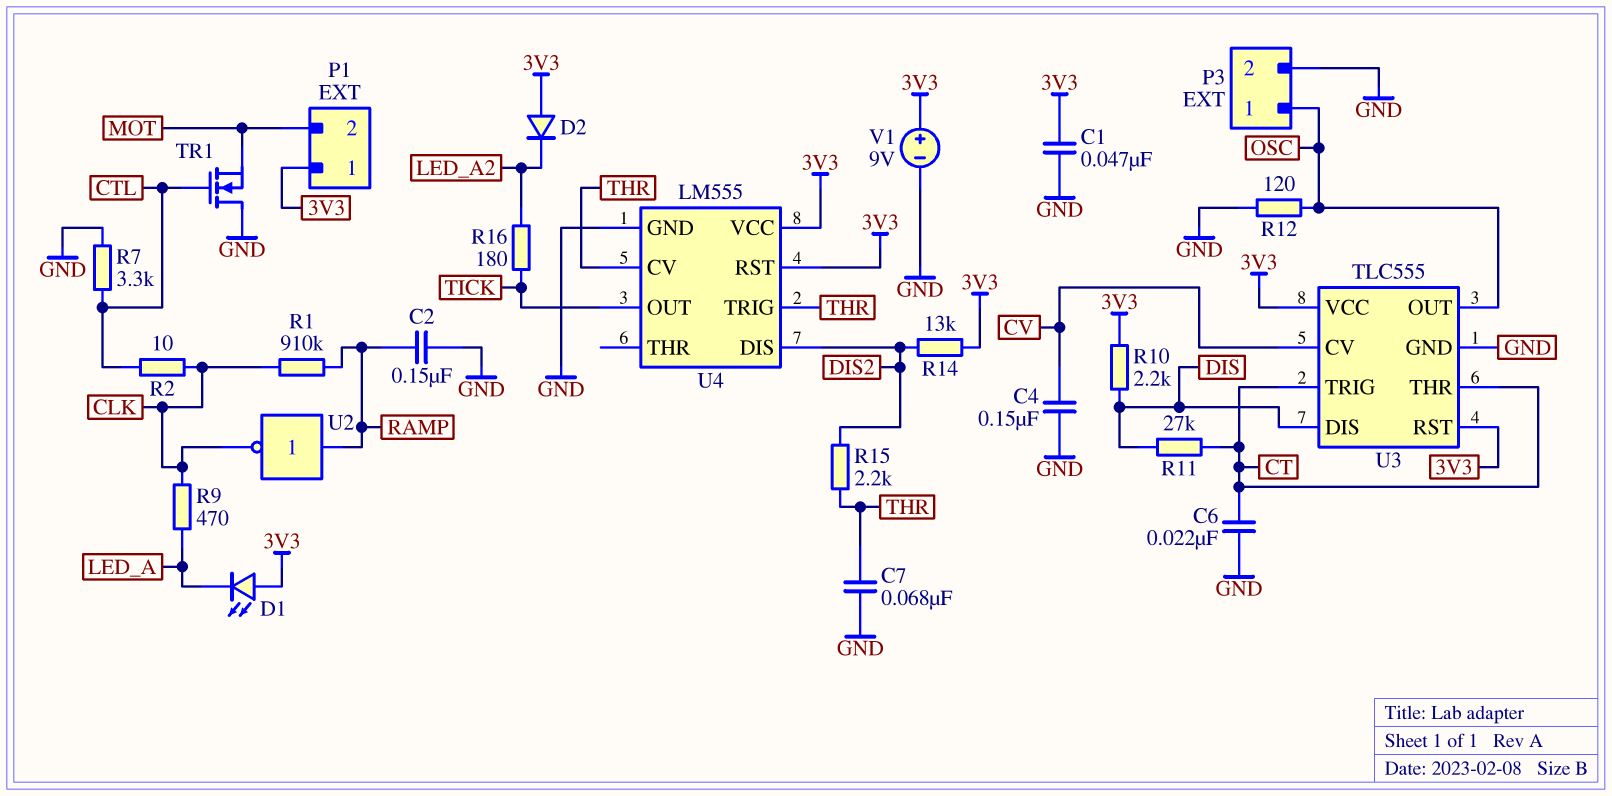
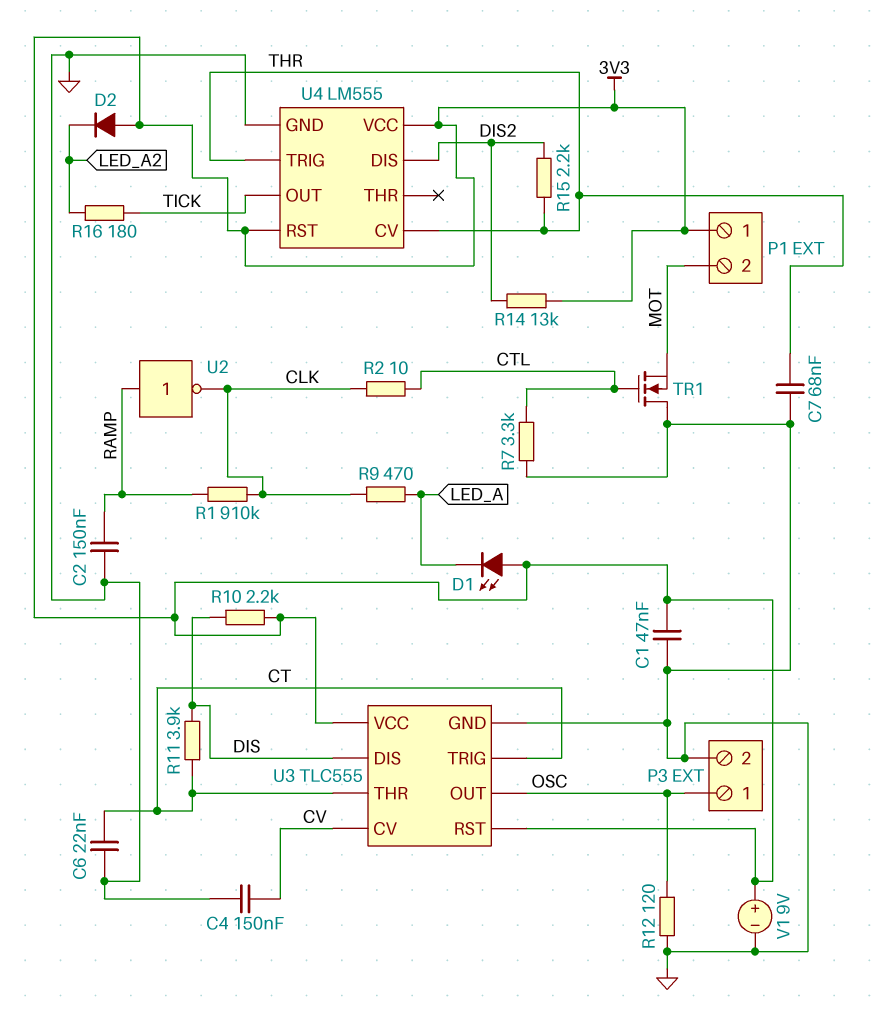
R11: 27k (CT, DIS) -> 3.9k (CT, DIS)

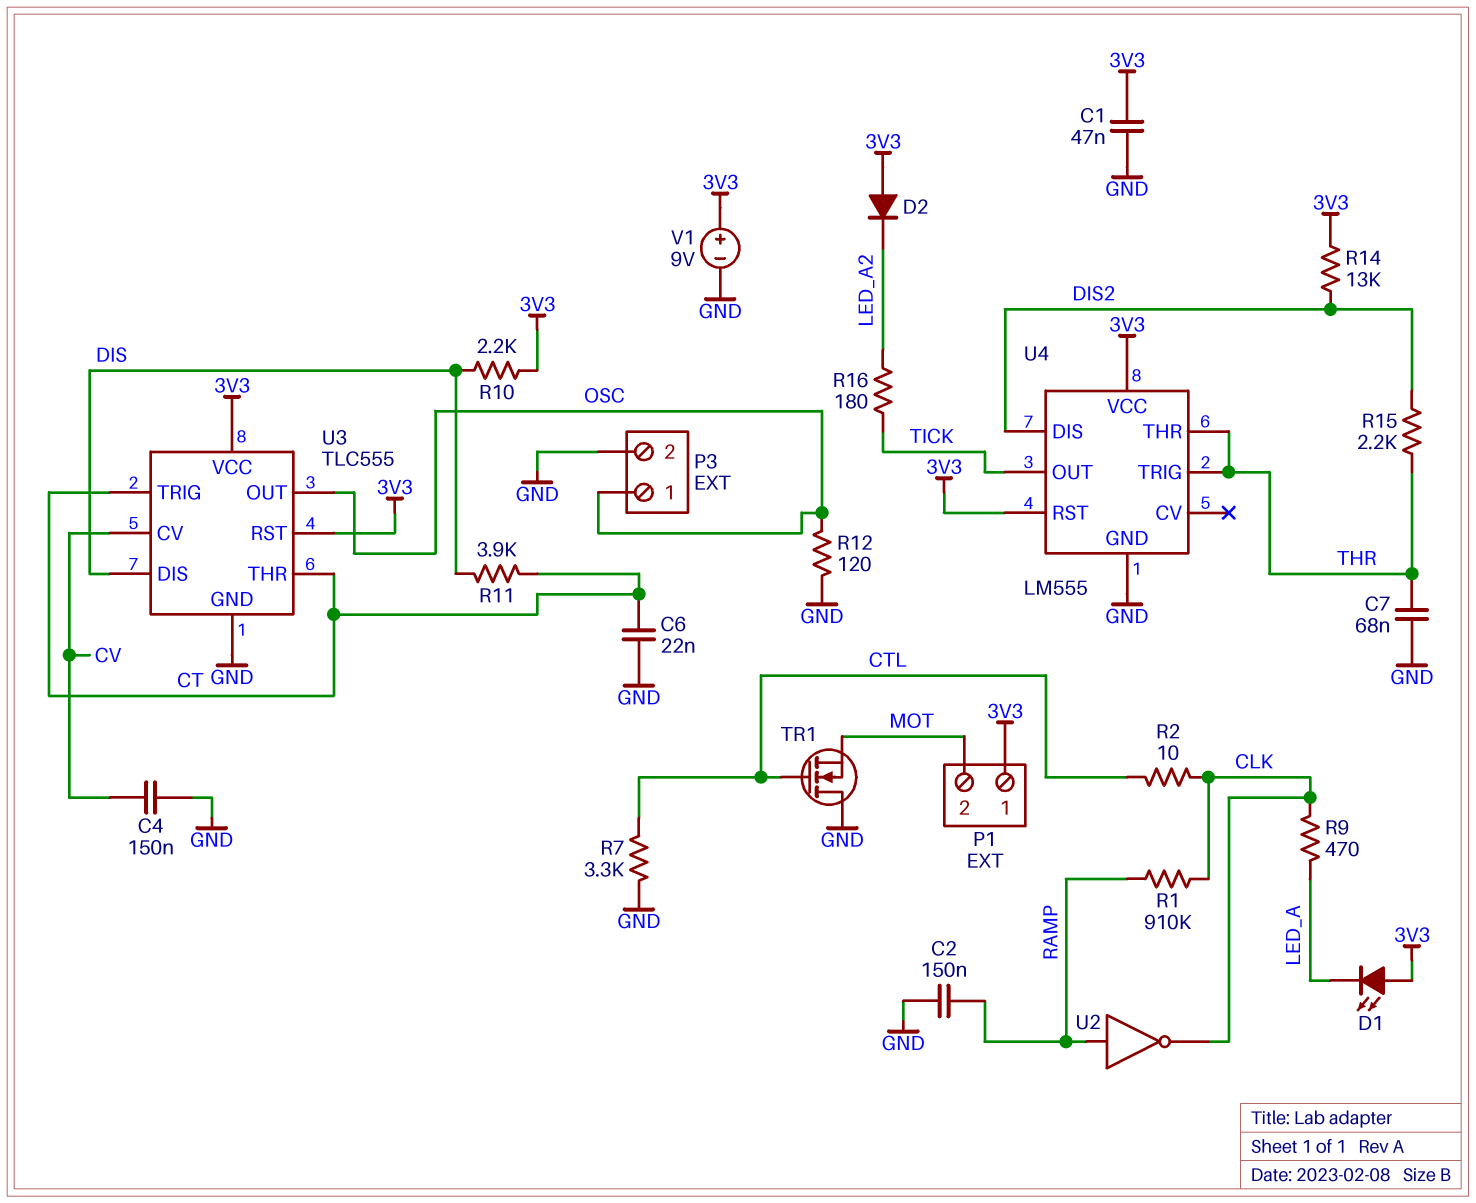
U4 pin CV: THR -> none
U4 pin THR: none -> THR

